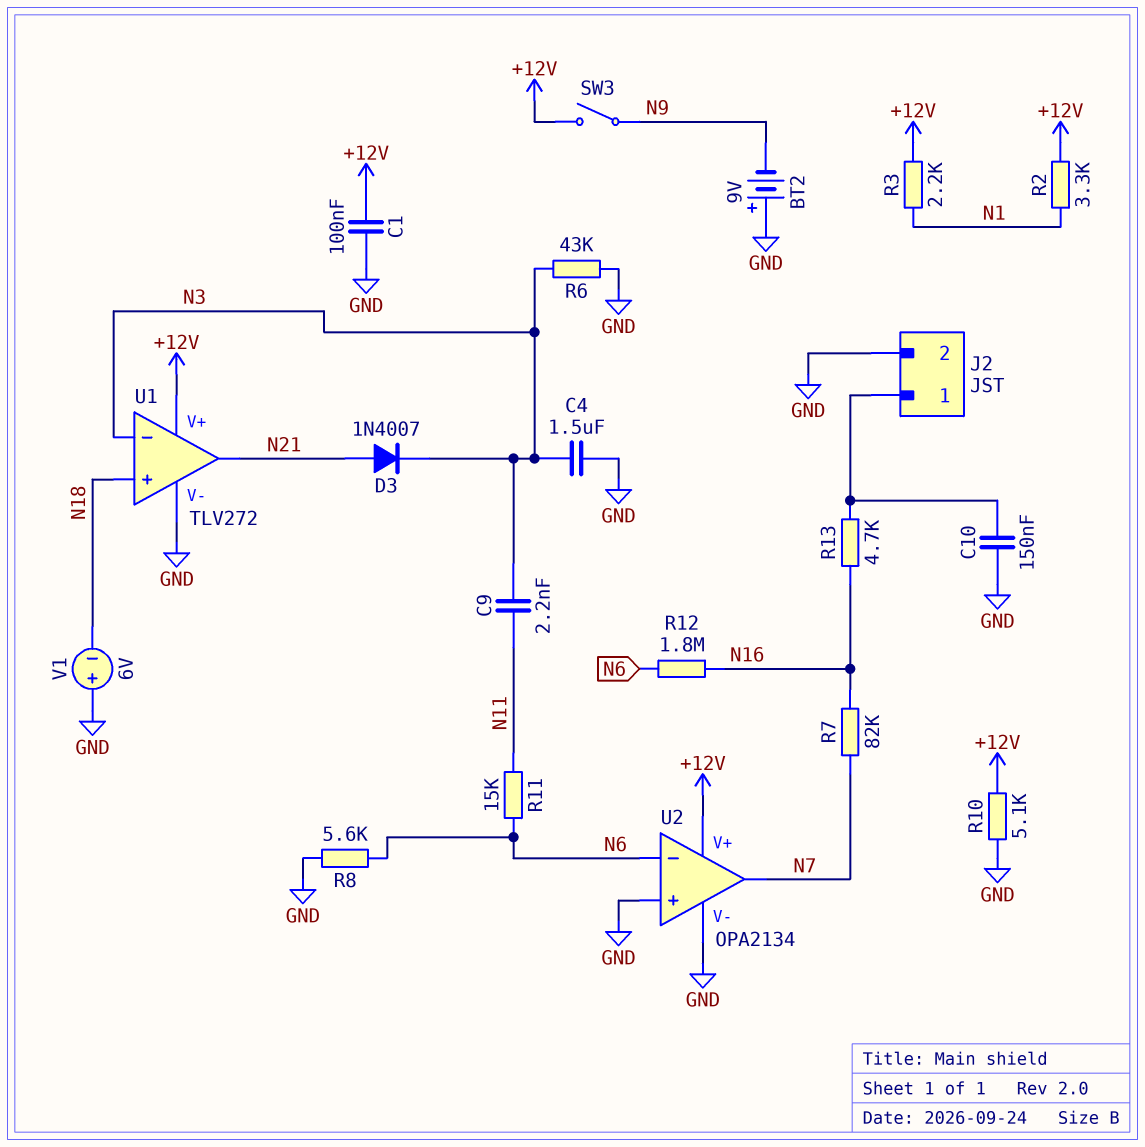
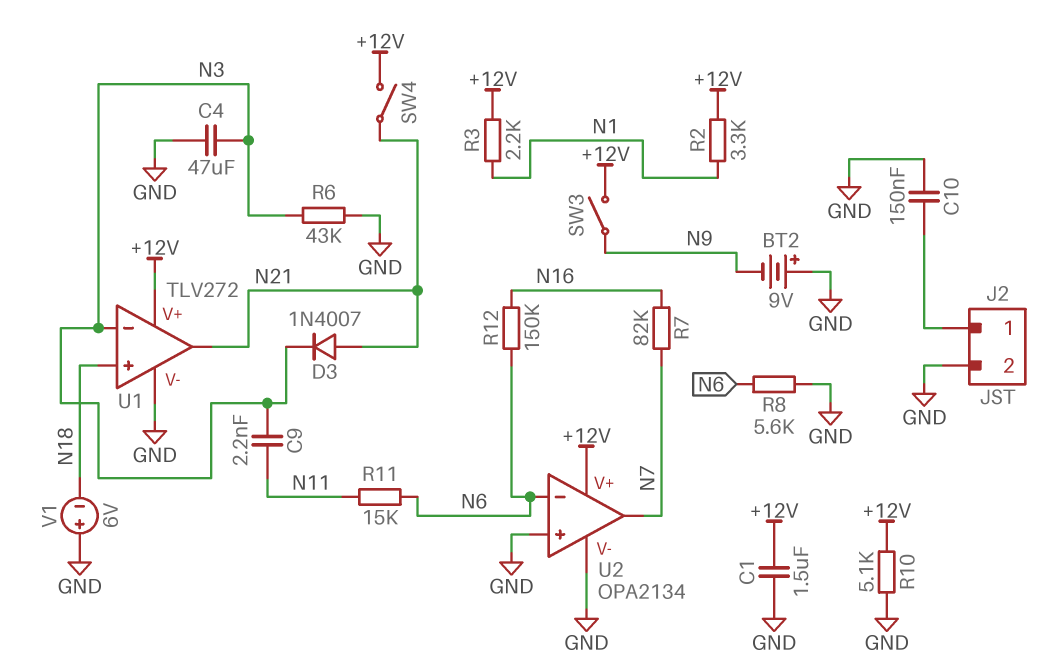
C1: 100nF (+12V, GND) -> 1.5uF (+12V, GND)
C4: 1.5uF (GND, N3) -> 47uF (GND, N3)
R12: 1.8M (N6, N16) -> 150k (N6, N16)
R13: 4.7k (J2/1, N16) -> none
SW4: none -> switch (+12V, N21)

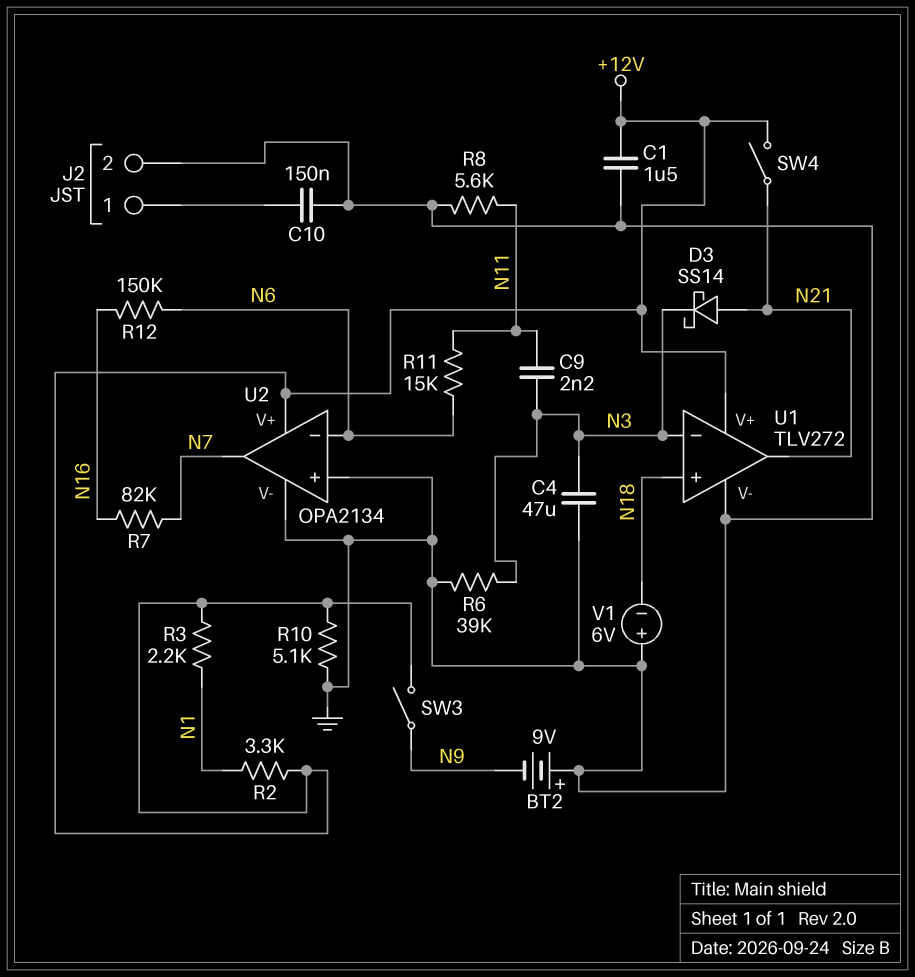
D3: diode 1N4007 (A N21, K N3) -> schottky SS14 (A N21, K N3)
R6: 43k (GND, N3) -> 39k (GND, N3)
R8: 5.6k (GND, N6) -> 5.6k (GND, N11)

